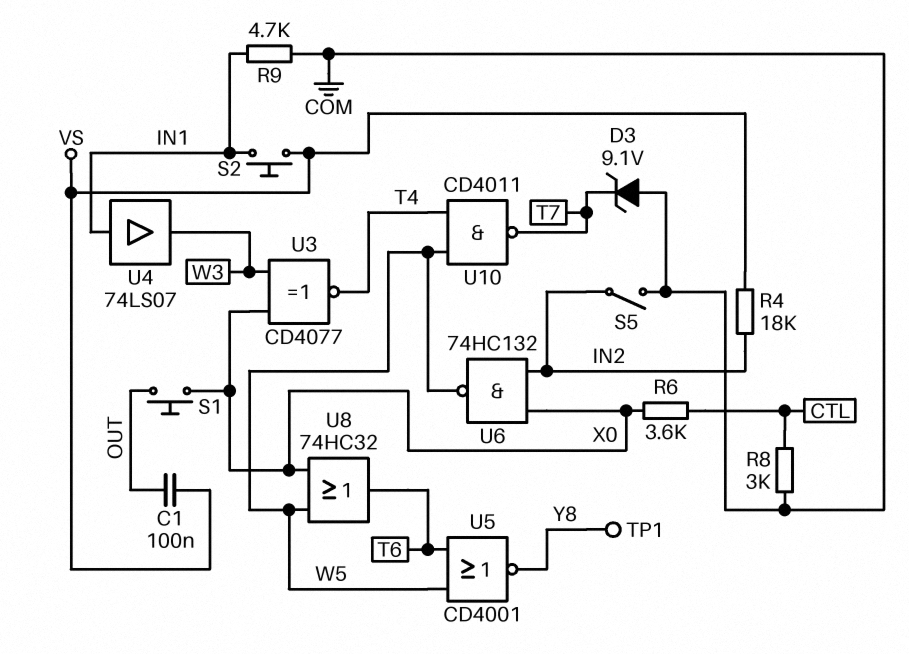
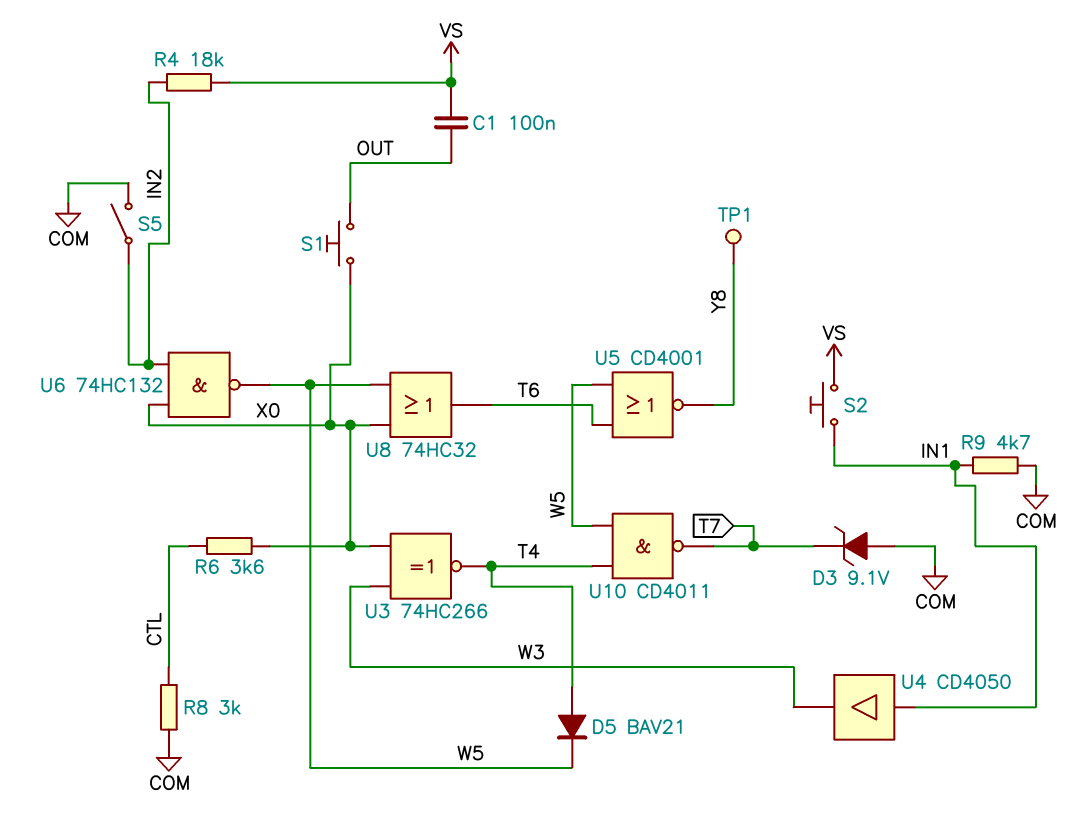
D5: none -> diode BAV21 (A T4, K W5)
U3: XNOR CD4077 (in W3, in X0, out T4) -> XNOR 74HC266 (in W3, in X0, out T4)
U4: buffer 74LS07 (in IN1, out W3) -> buffer CD4050 (in IN1, out W3)

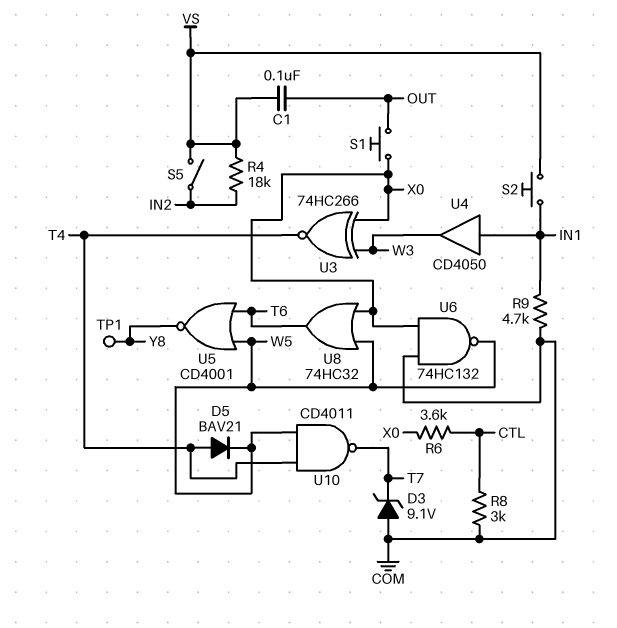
S5: switch (COM, IN2) -> switch (IN2, VS)
U6: NAND 74HC132 (in IN2, in X0, out W5) -> NAND 74HC132 (in COM, in X0, out W5)

